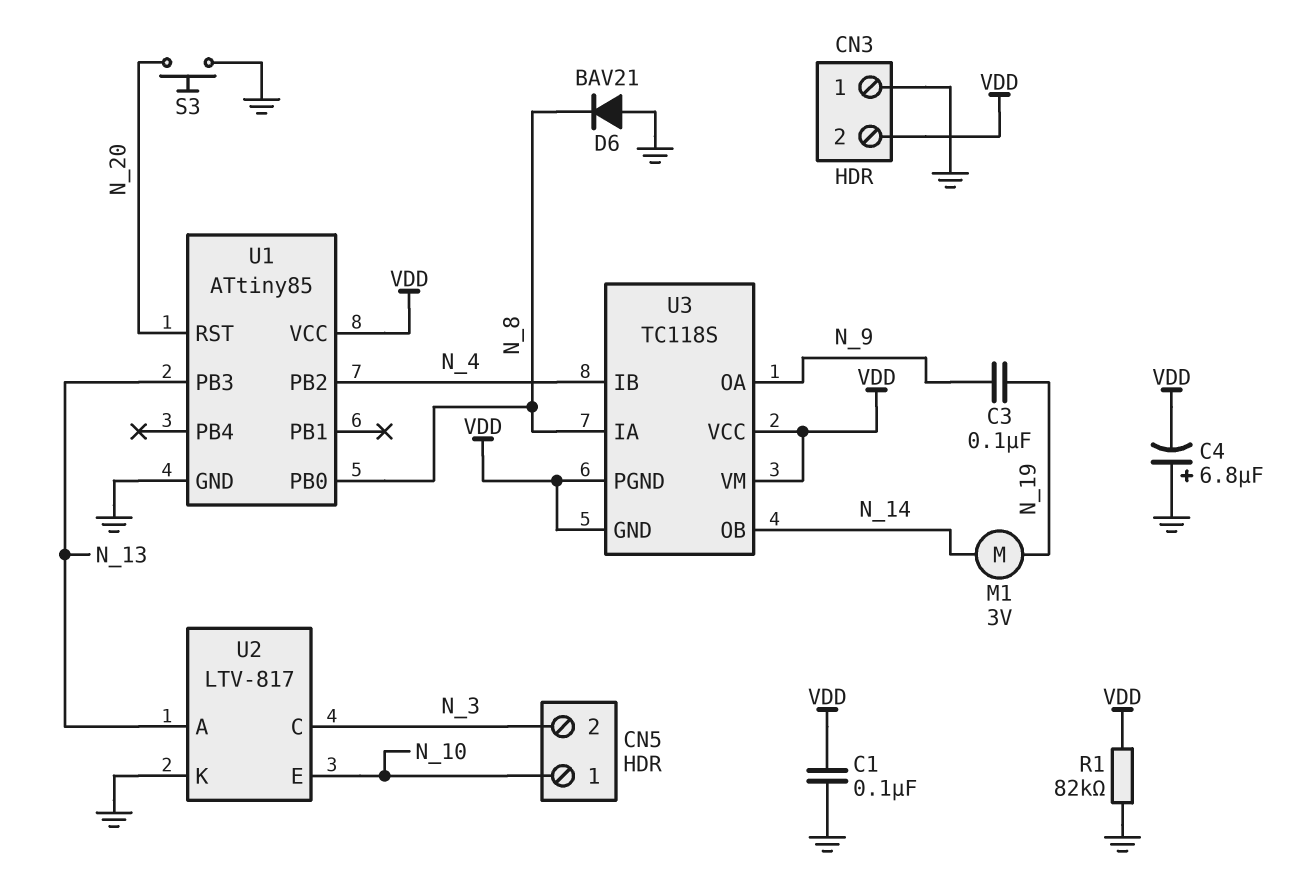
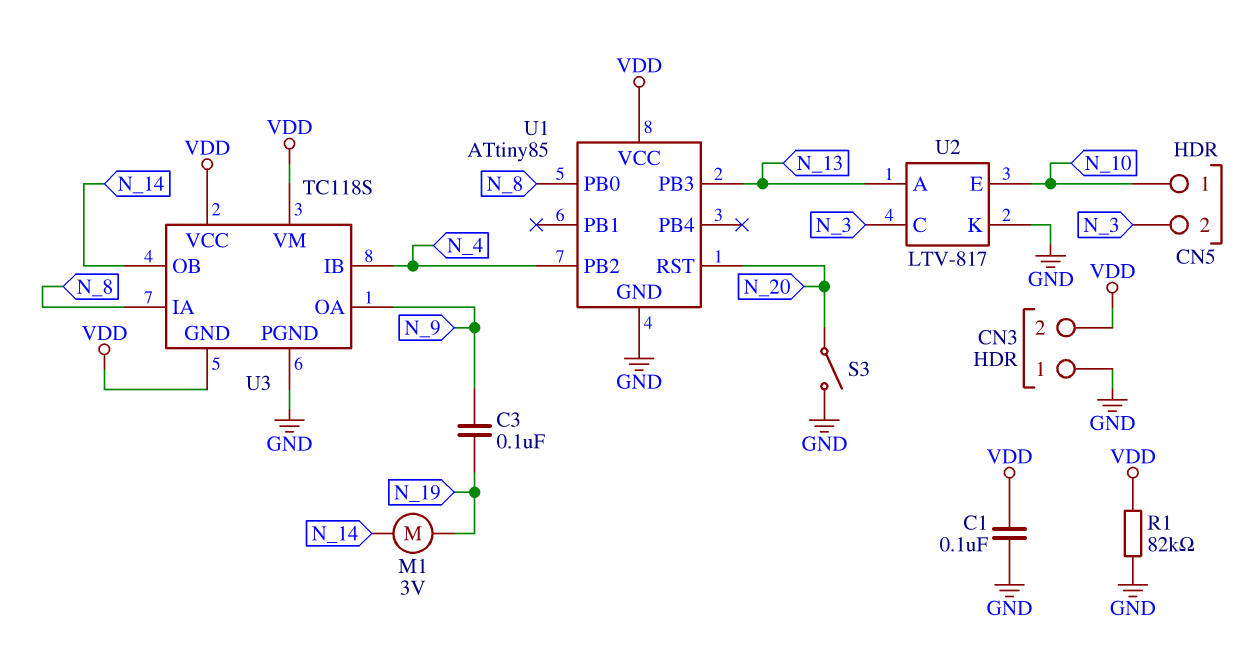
C4: 6.8uF (plus GND, minus VDD) -> none
D6: diode BAV21 (A GND, K N_8) -> none
S3: button (GND, N_20) -> switch (GND, N_20)
U3 pin PGND: VDD -> GND

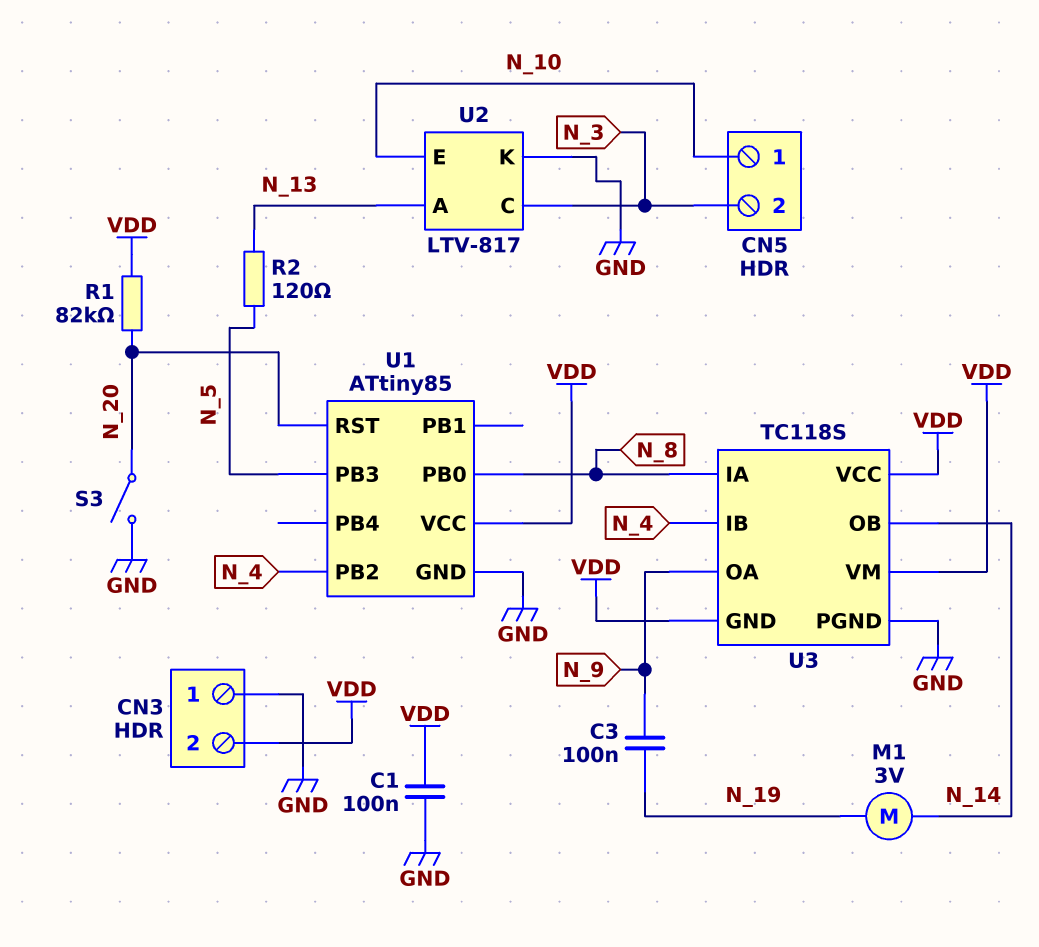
R1: 82k (GND, VDD) -> 82k (N_20, VDD)
R2: none -> 120 (N_5, N_13)
U1 pin PB3: N_13 -> N_5

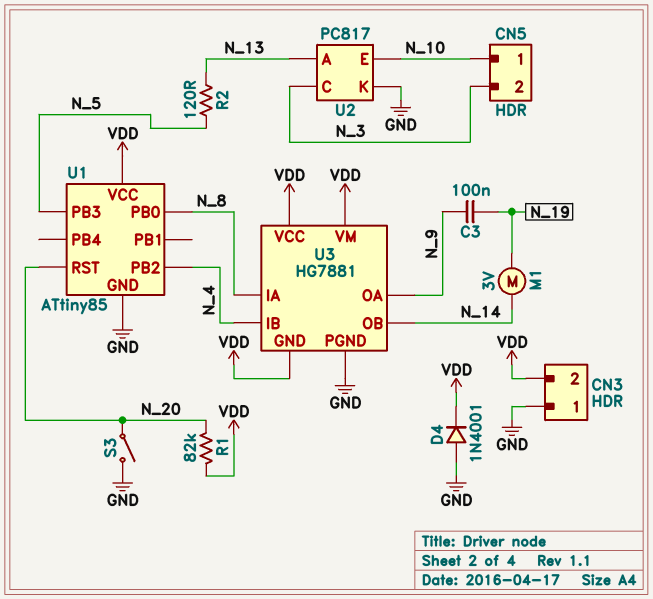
C1: 100nF (GND, VDD) -> none
D4: none -> diode 1N4001 (A GND, K VDD)
U2: LTV-817 -> PC817
U3: TC118S -> HG7881

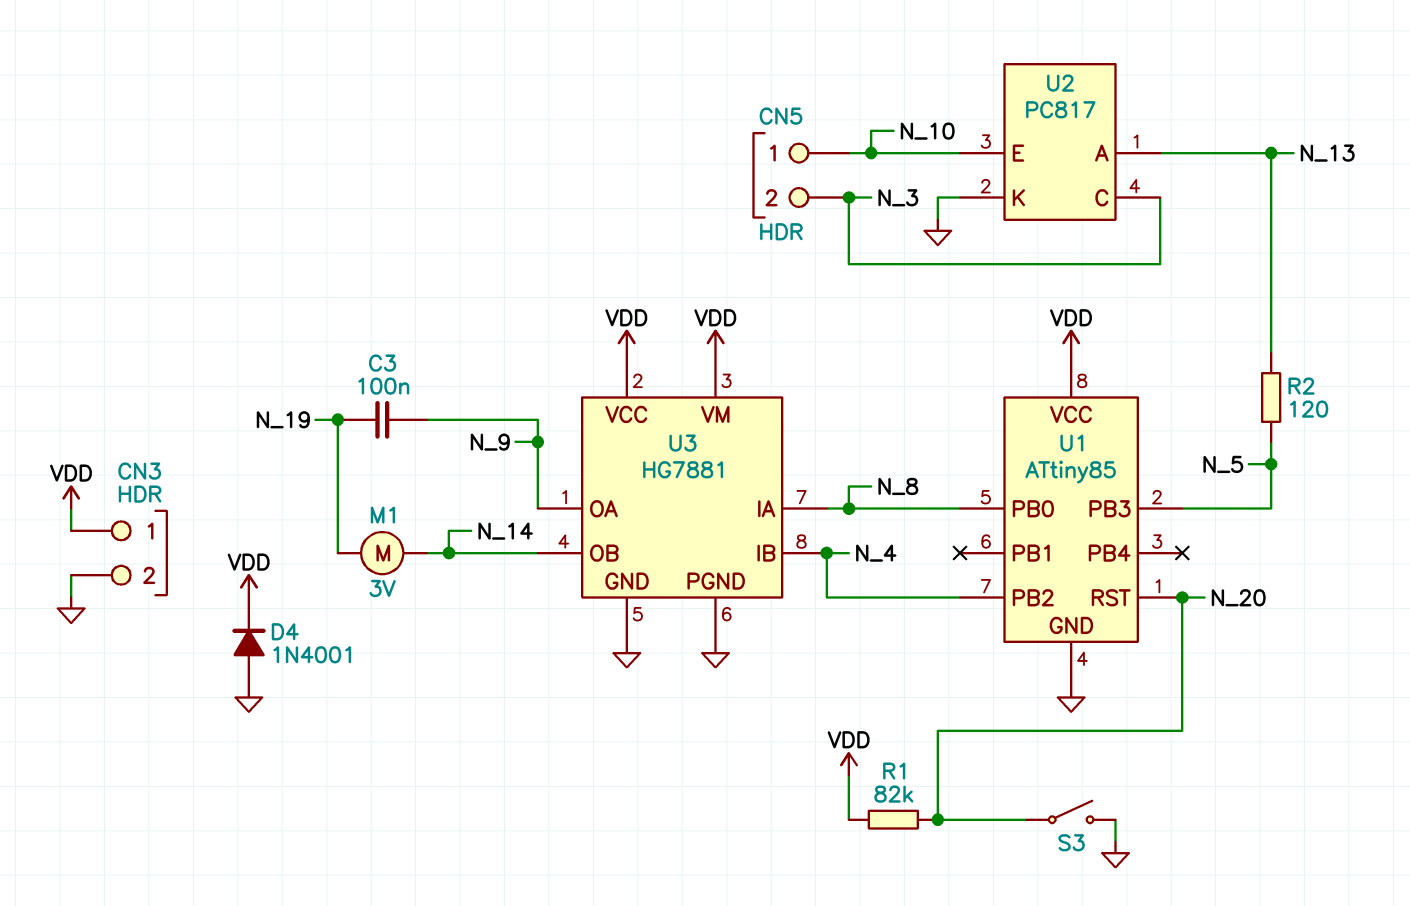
CN3 pin 1: GND -> VDD
CN3 pin 2: VDD -> GND
U3 pin GND: VDD -> GND

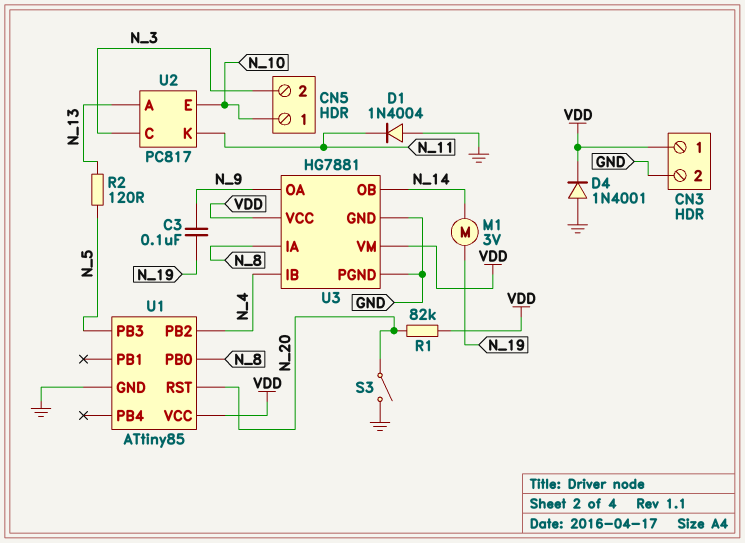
D1: none -> diode 1N4004 (A GND, K N_11)
U2 pin K: GND -> N_11

